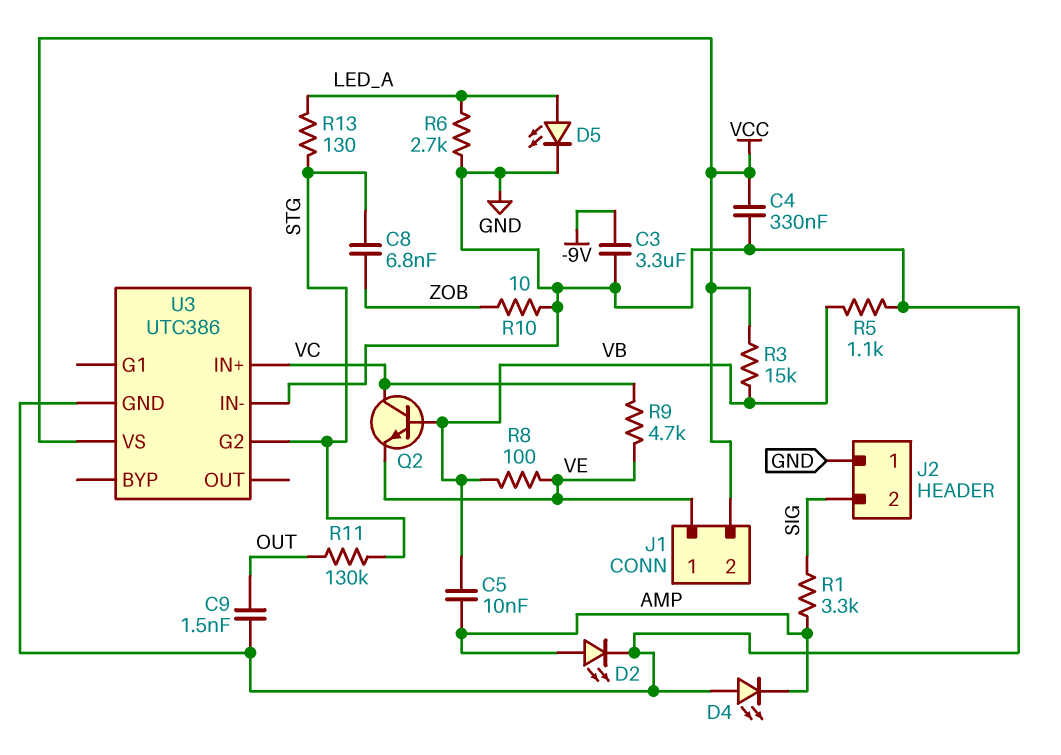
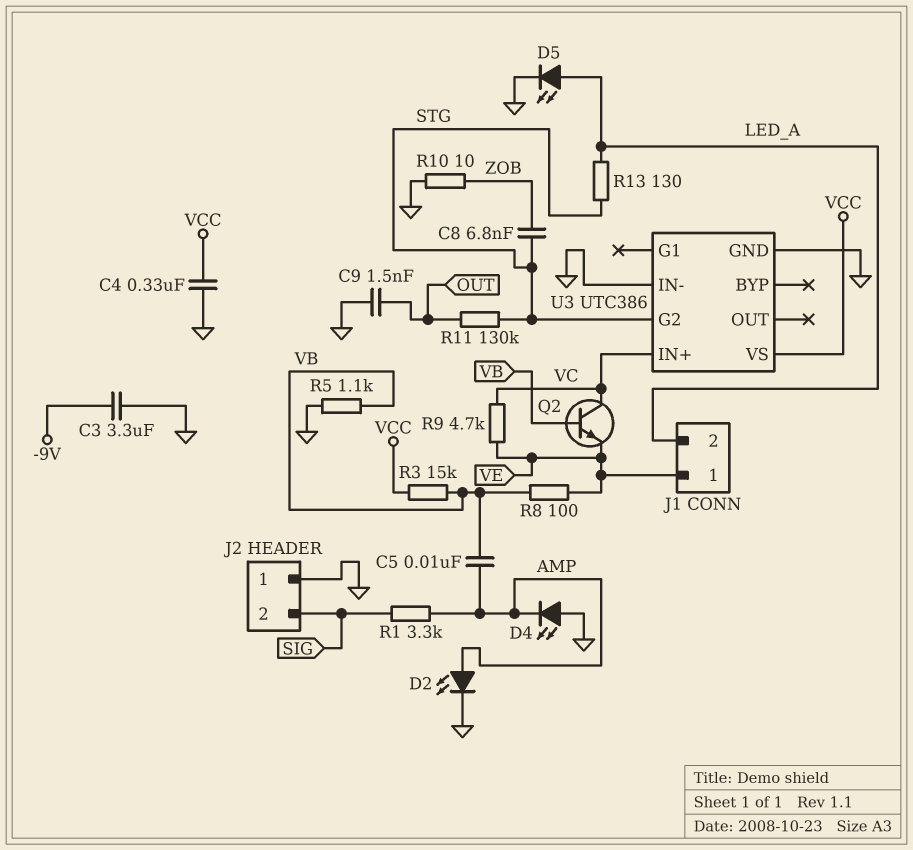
J1 pin 2: VCC -> LED_A
R6: 2.7k (GND, LED_A) -> none

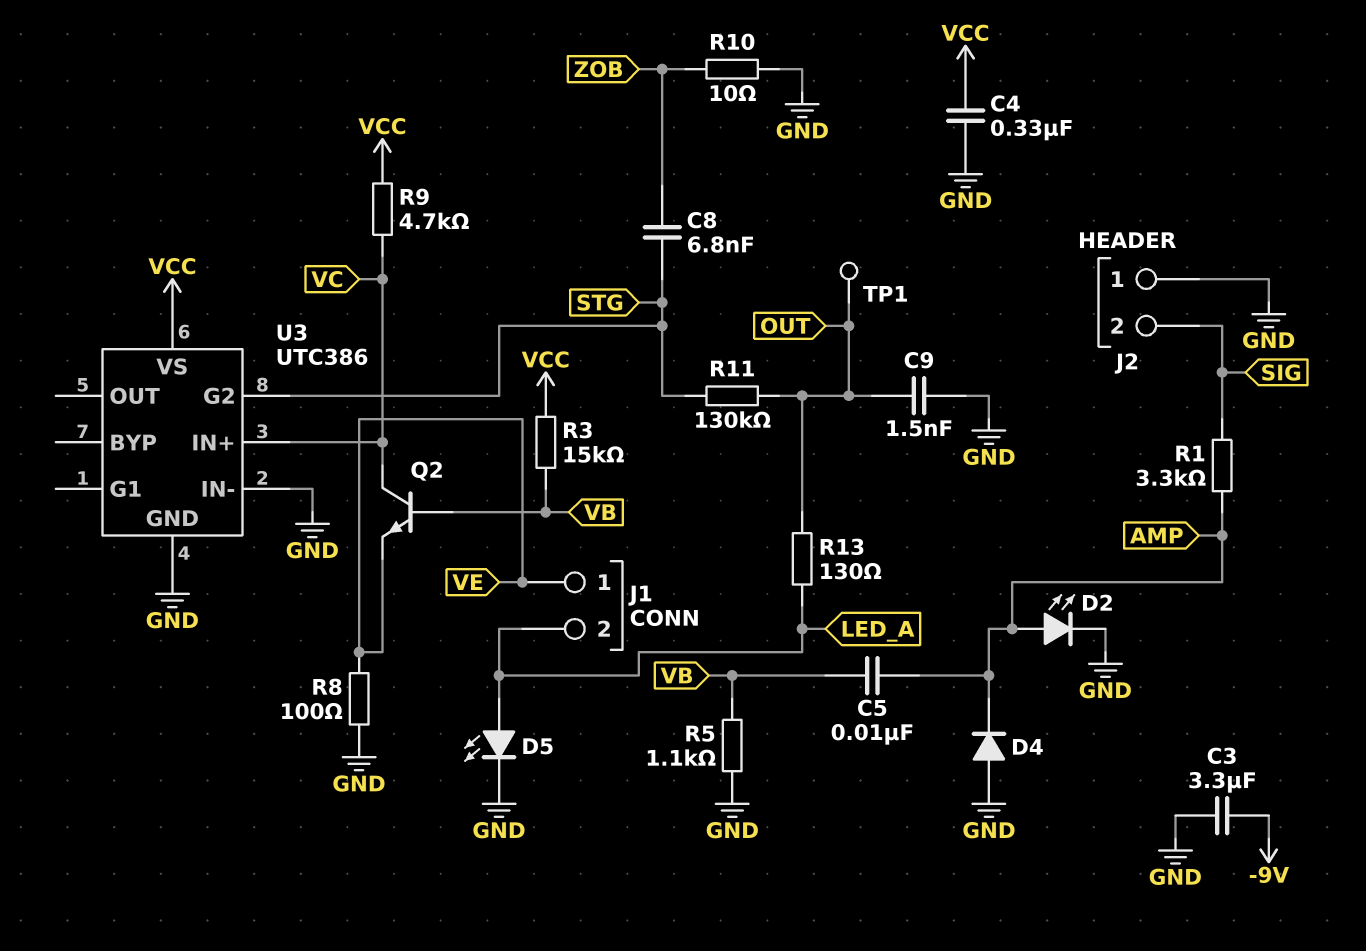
D4: LED (A GND, K AMP) -> diode (A GND, K AMP)
R8: 100 (VB, VE) -> 100 (GND, VE)
R9: 4.7k (VC, VE) -> 4.7k (VC, VCC)
R13: 130 (LED_A, STG) -> 130 (LED_A, OUT)
TP1: none -> test point (OUT)

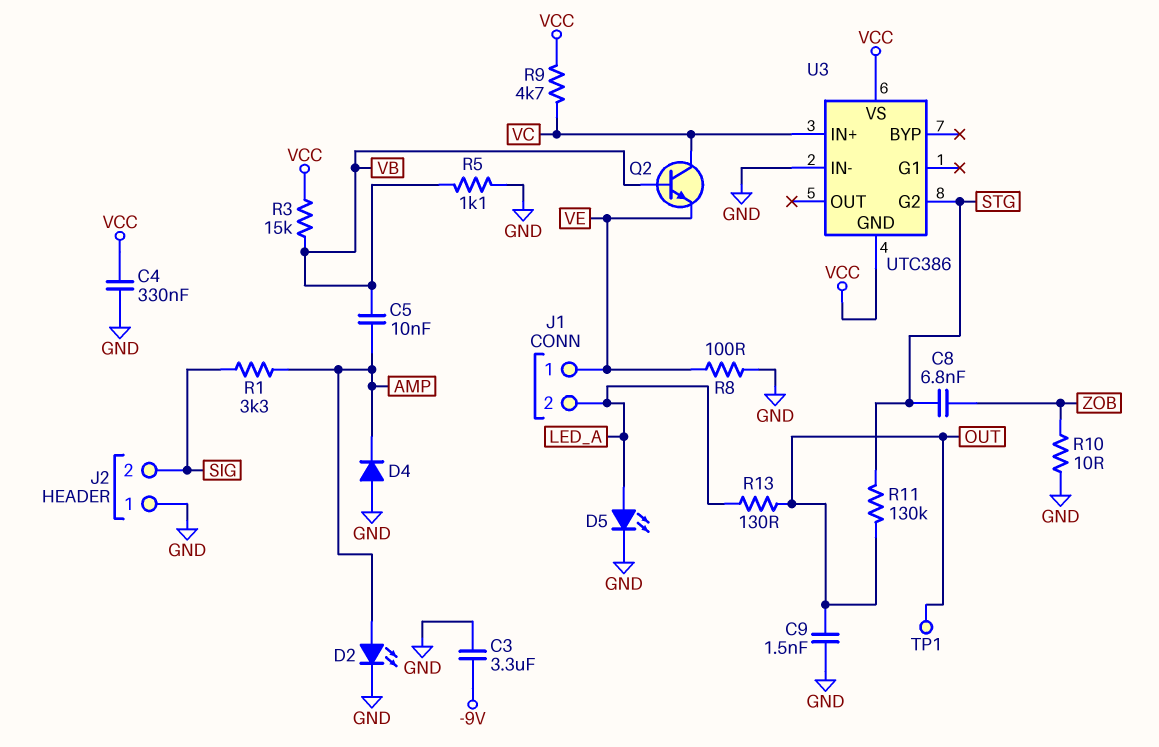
U3 pin GND: GND -> VCC

